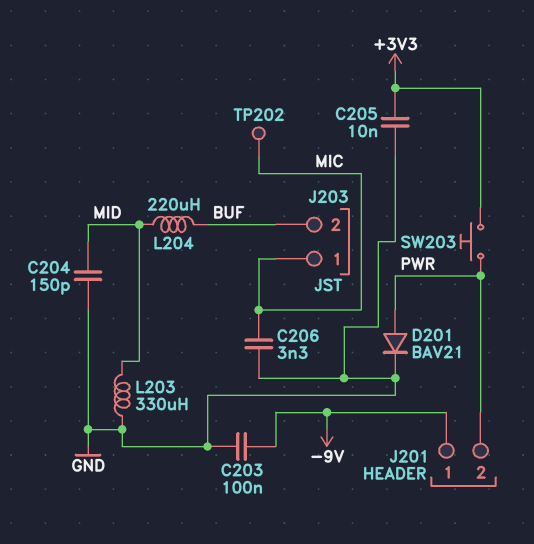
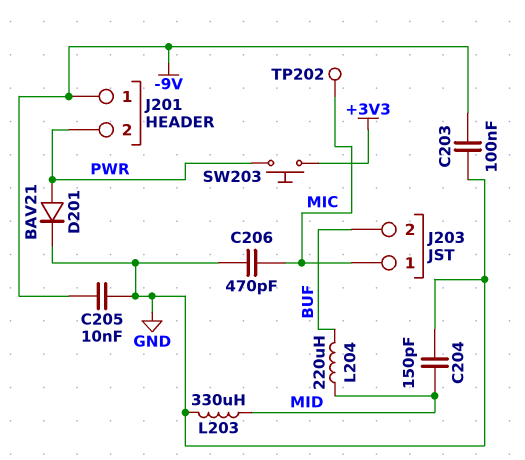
C205: 10nF (+3V3, GND) -> 10nF (-9V, GND)
C206: 3.3nF (GND, MIC) -> 470pF (GND, MIC)

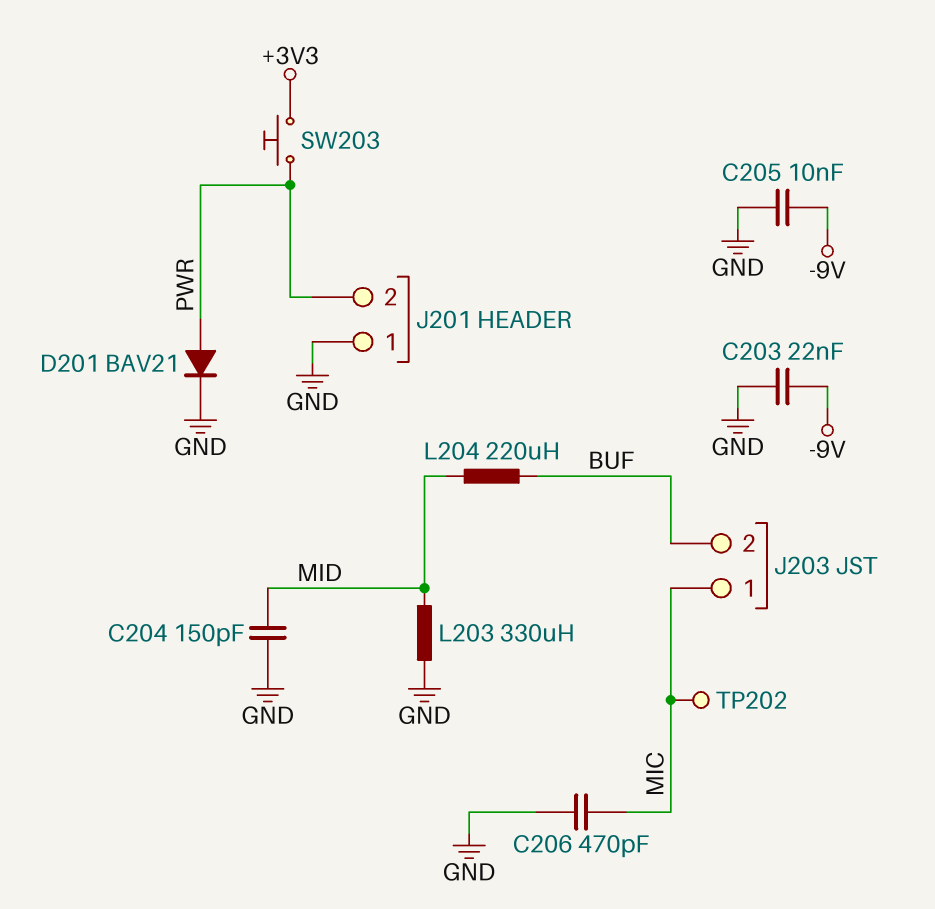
C203: 100nF (-9V, GND) -> 22nF (-9V, GND)
J201 pin 1: -9V -> GND

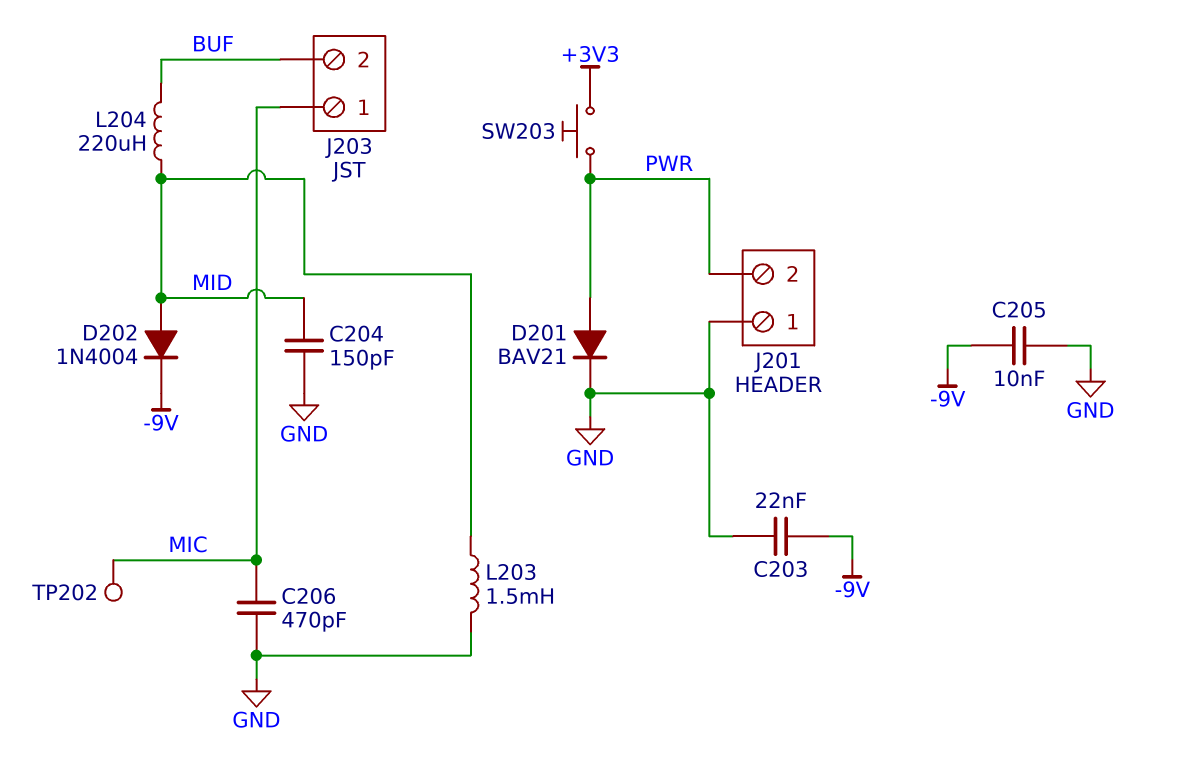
D202: none -> diode 1N4004 (A MID, K -9V)
L203: 330uH (GND, MID) -> 1.5mH (GND, MID)

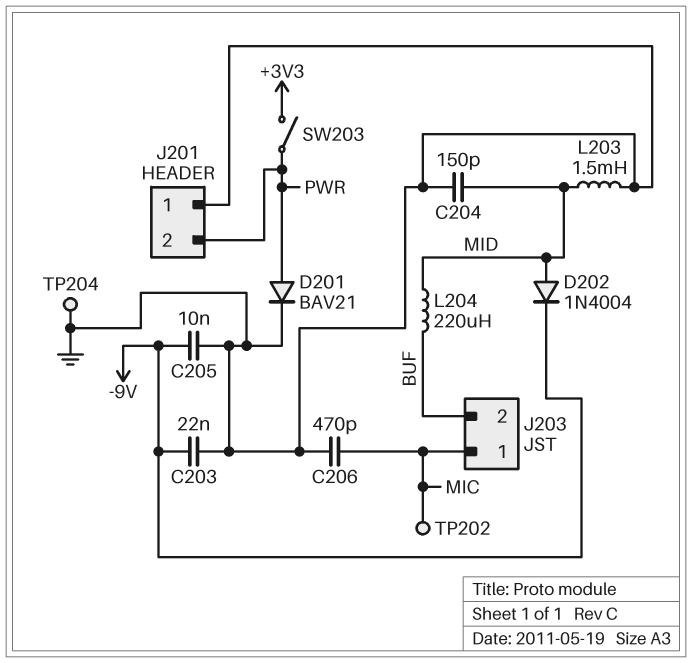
SW203: button (+3V3, PWR) -> switch (+3V3, PWR)
TP204: none -> test point (GND)

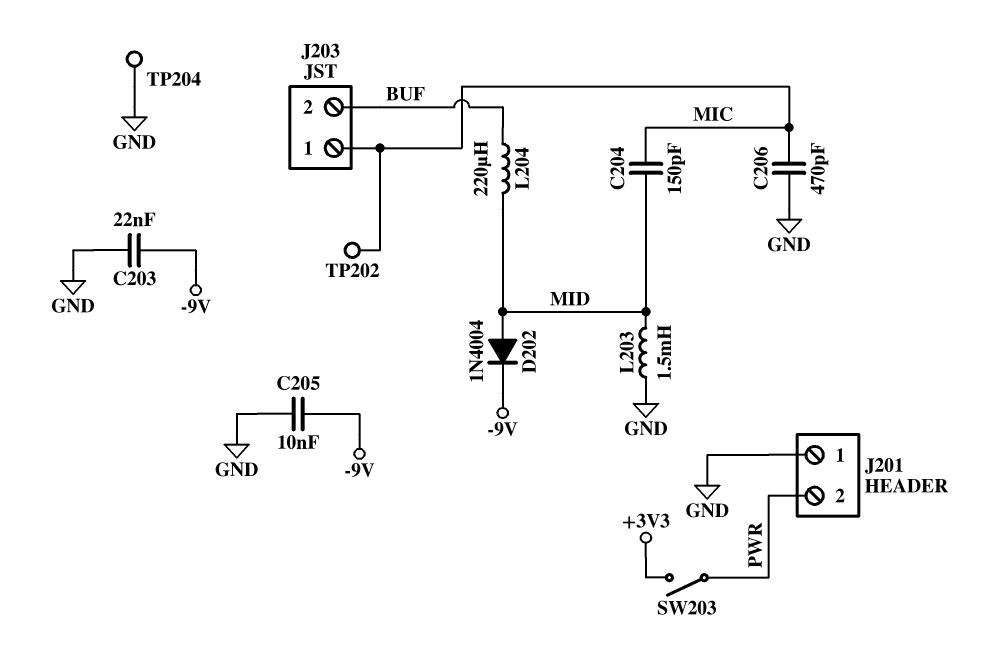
C204: 150pF (GND, MID) -> 150pF (MIC, MID)
D201: diode BAV21 (A PWR, K GND) -> none

